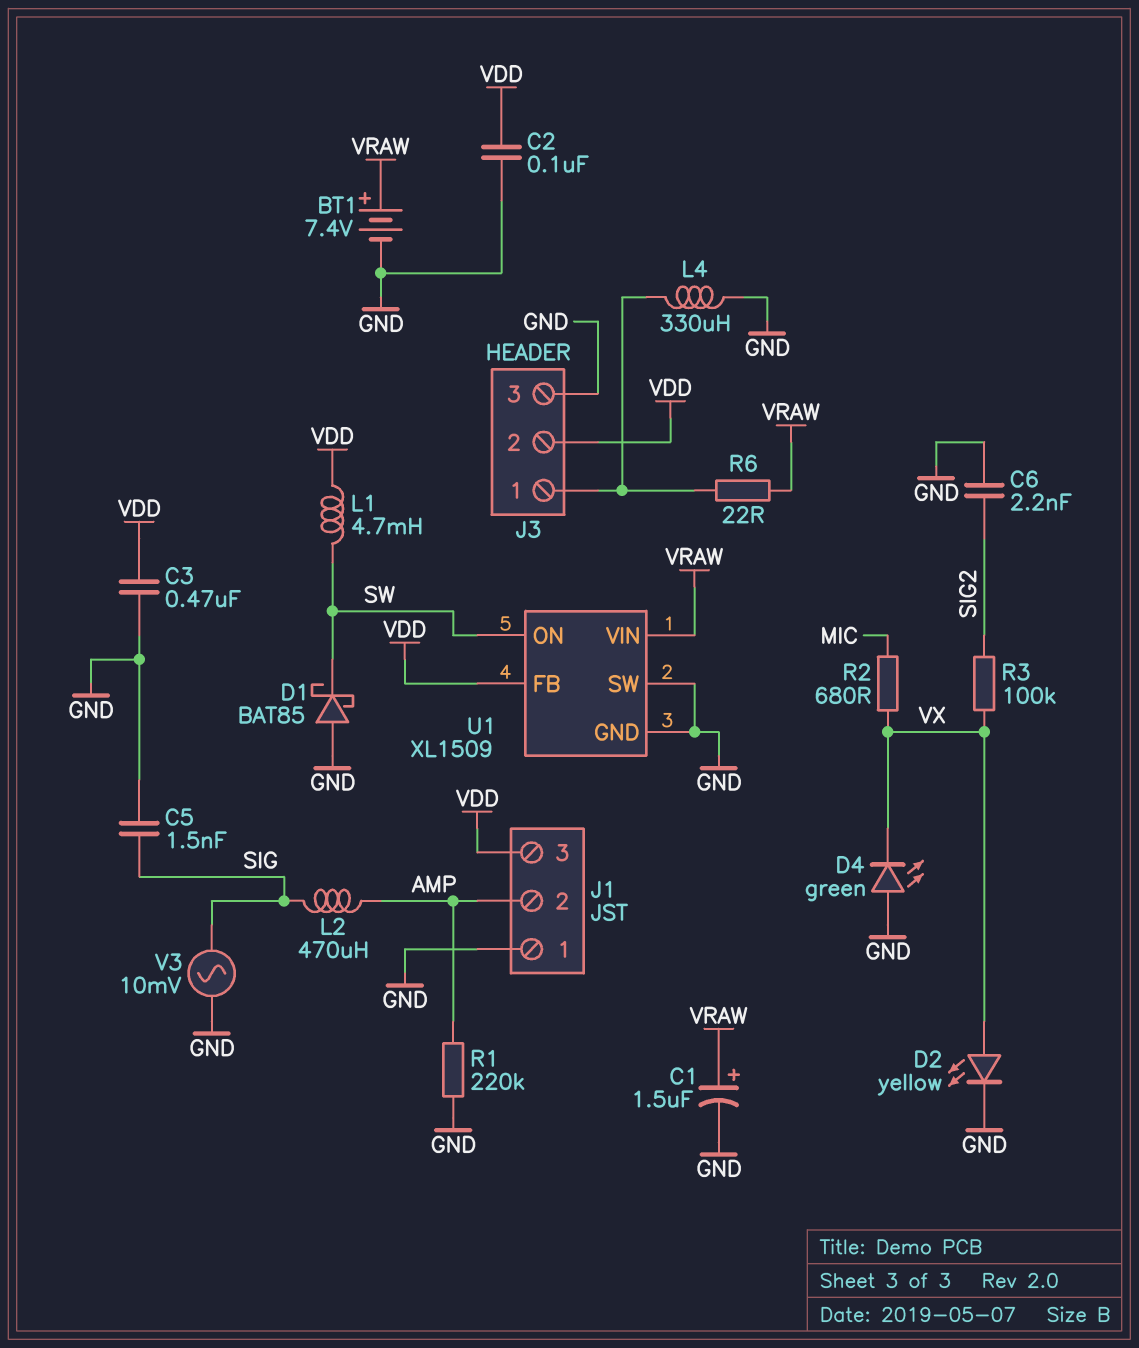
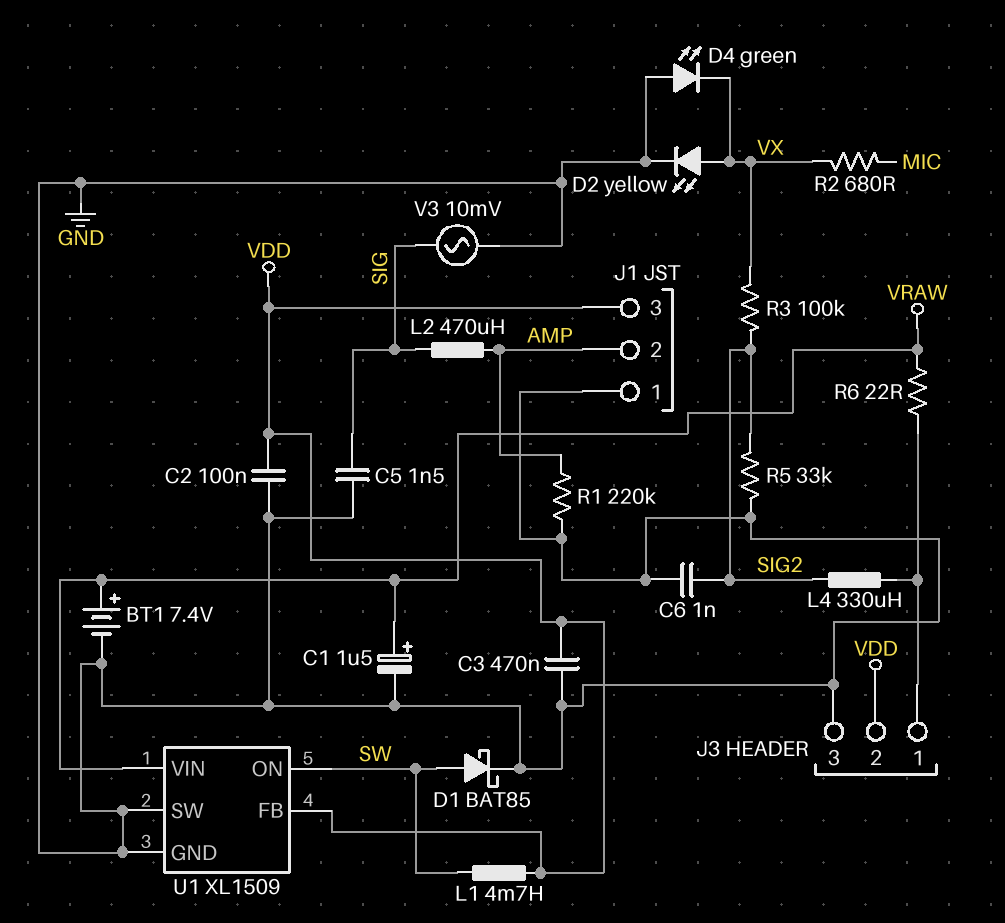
C6: 2.2nF (GND, SIG2) -> 1nF (GND, SIG2)
D1: schottky BAT85 (A GND, K SW) -> schottky BAT85 (A SW, K GND)
L4: 330uH (GND, J3/1) -> 330uH (J3/1, SIG2)
R5: none -> 33k (GND, SIG2)

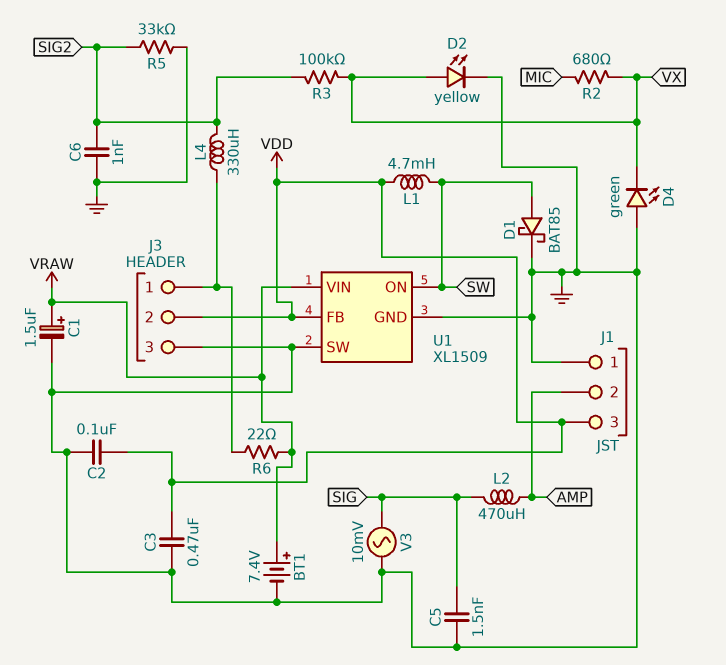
R1: 220k (AMP, GND) -> none

